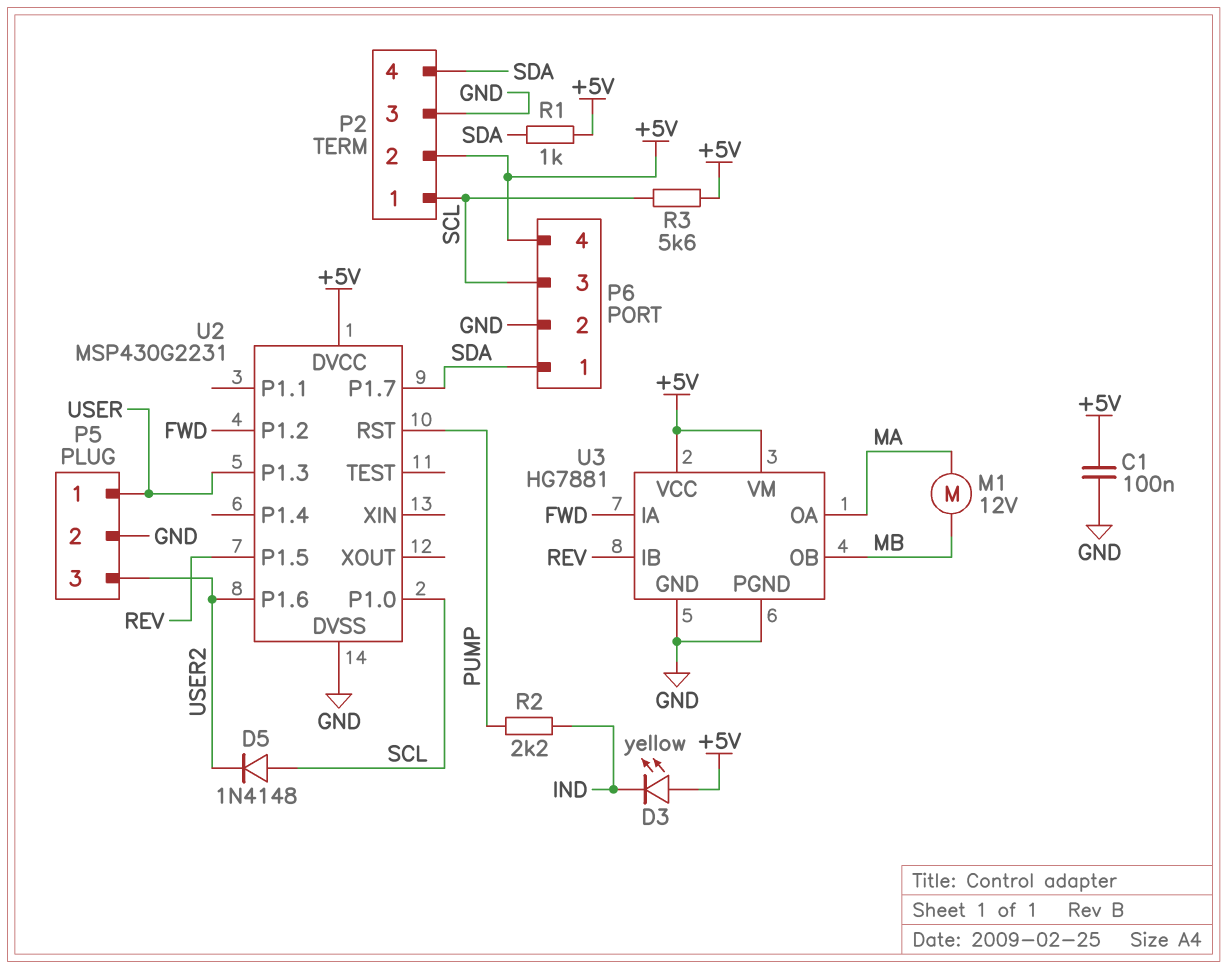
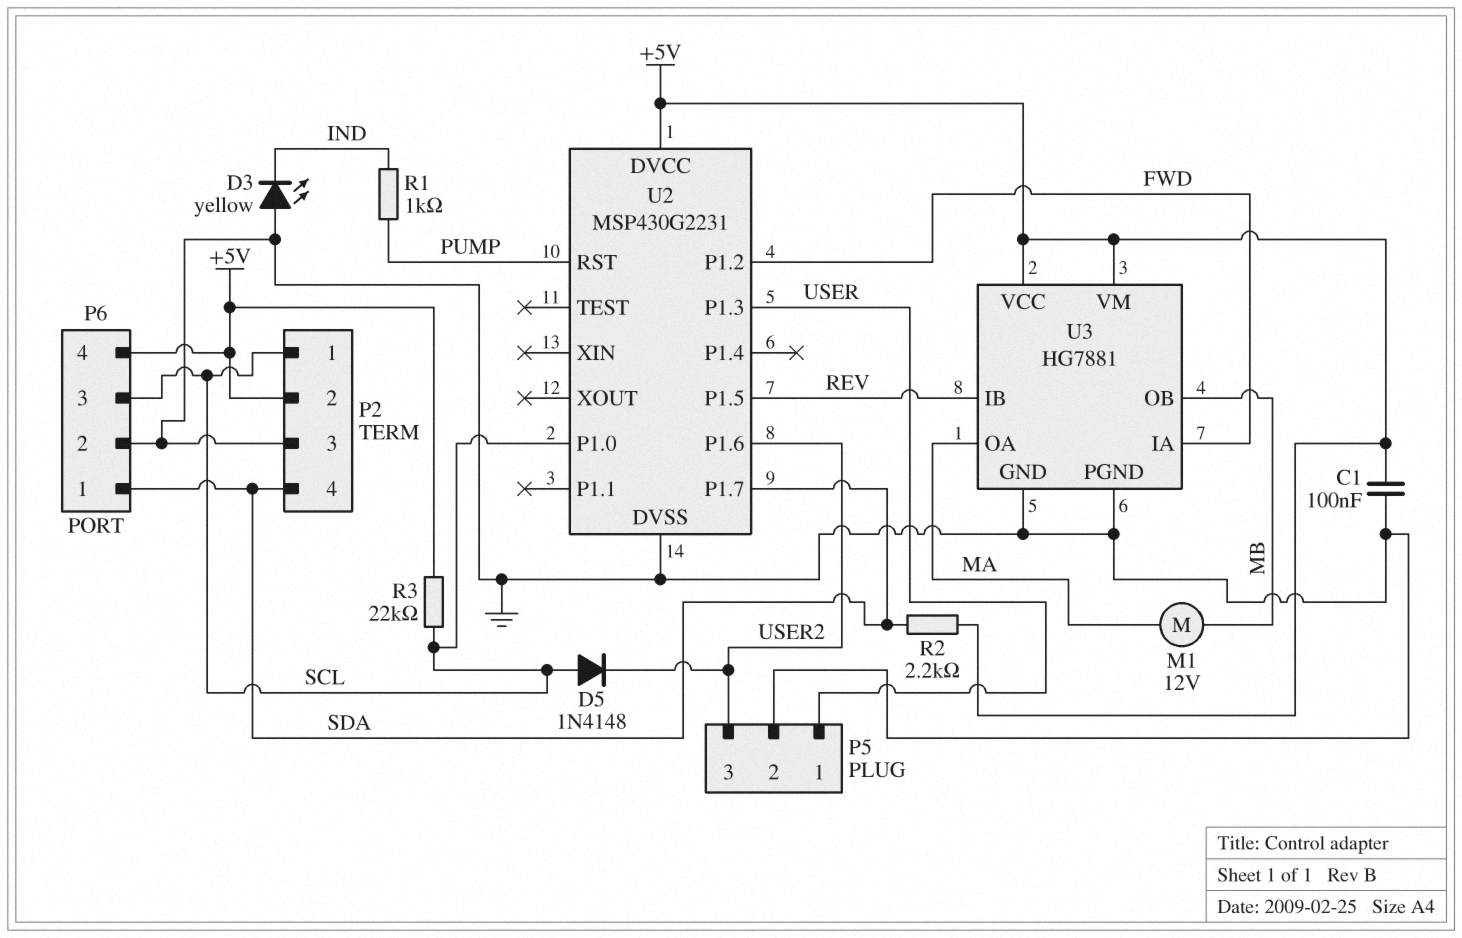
D3: LED yellow (A +5V, K IND) -> LED yellow (A GND, K IND)
R1: 1k (+5V, SDA) -> 1k (IND, PUMP)
R2: 2.2k (IND, PUMP) -> 2.2k (+5V, SDA)
R3: 5.6k (+5V, SCL) -> 22k (+5V, SCL)

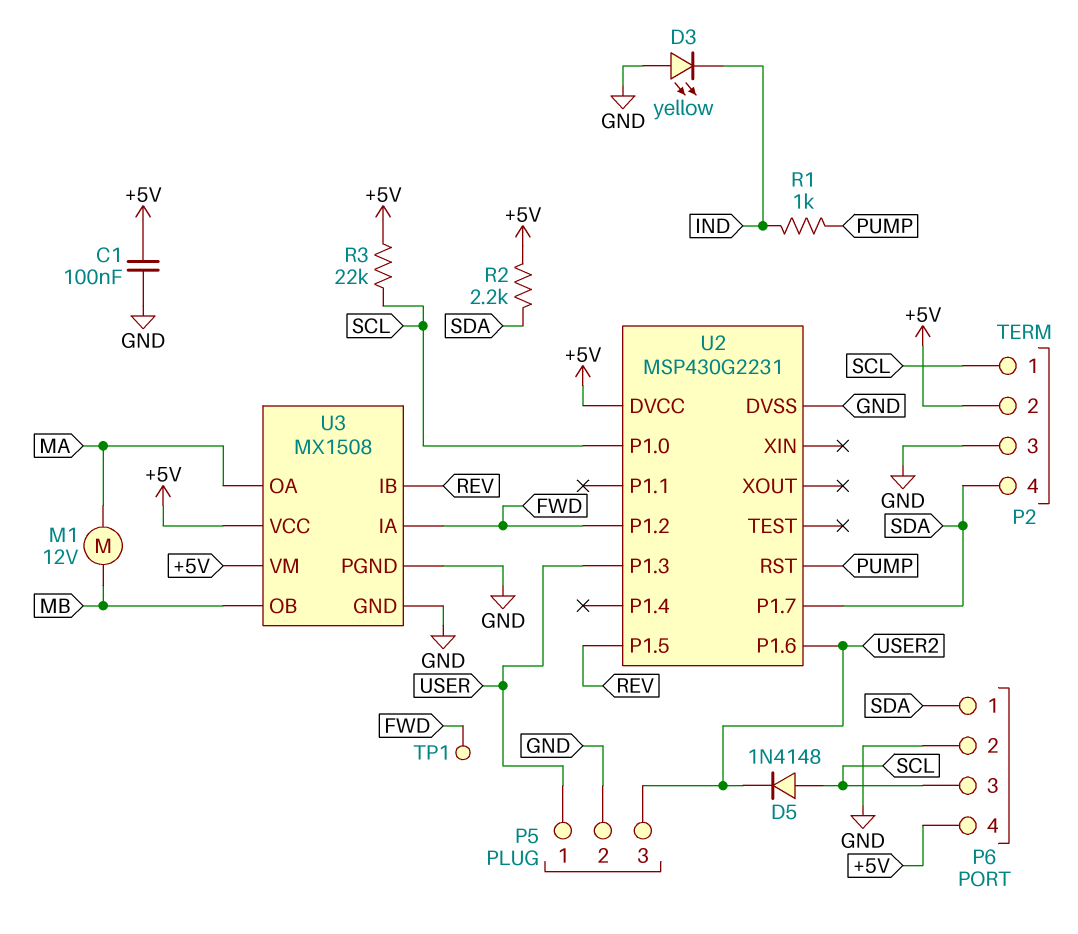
TP1: none -> test point (FWD)
U3: HG7881 -> MX1508

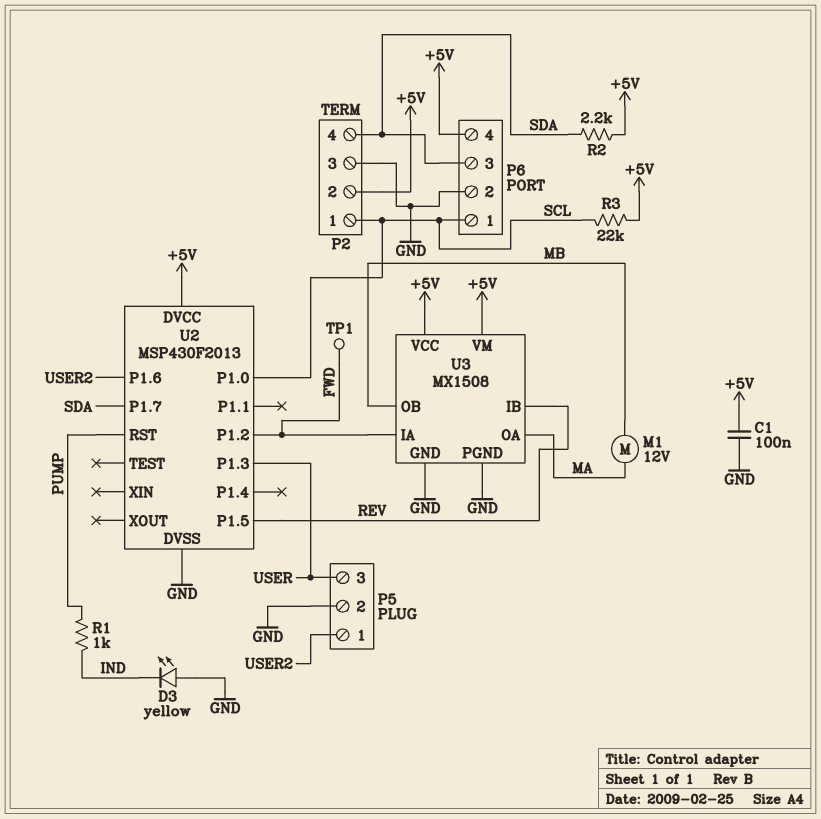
D5: diode 1N4148 (A SCL, K USER2) -> none
P5 pin 1: USER -> USER2
P5 pin 3: USER2 -> USER
P6 pin 1: SDA -> SCL
P6 pin 3: SCL -> SDA
U2: MSP430G2231 -> MSP430F2013

